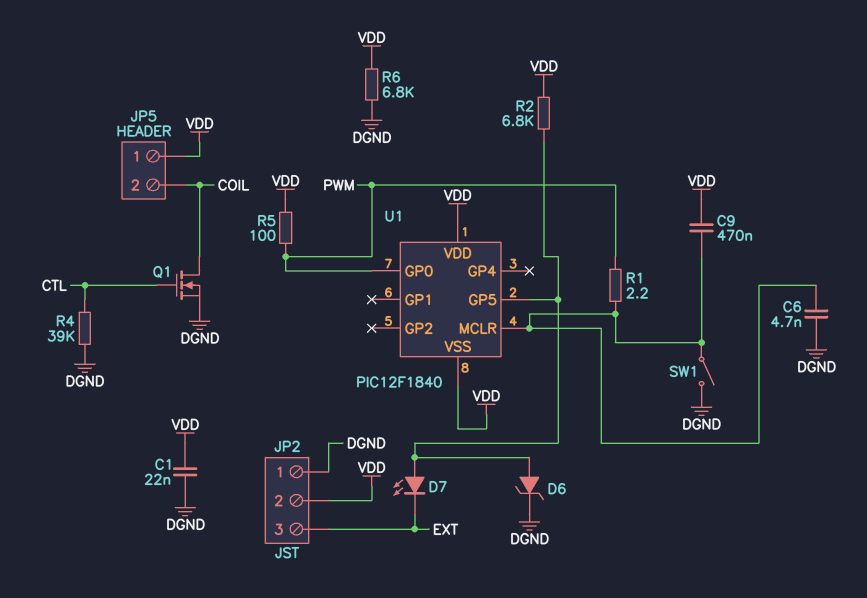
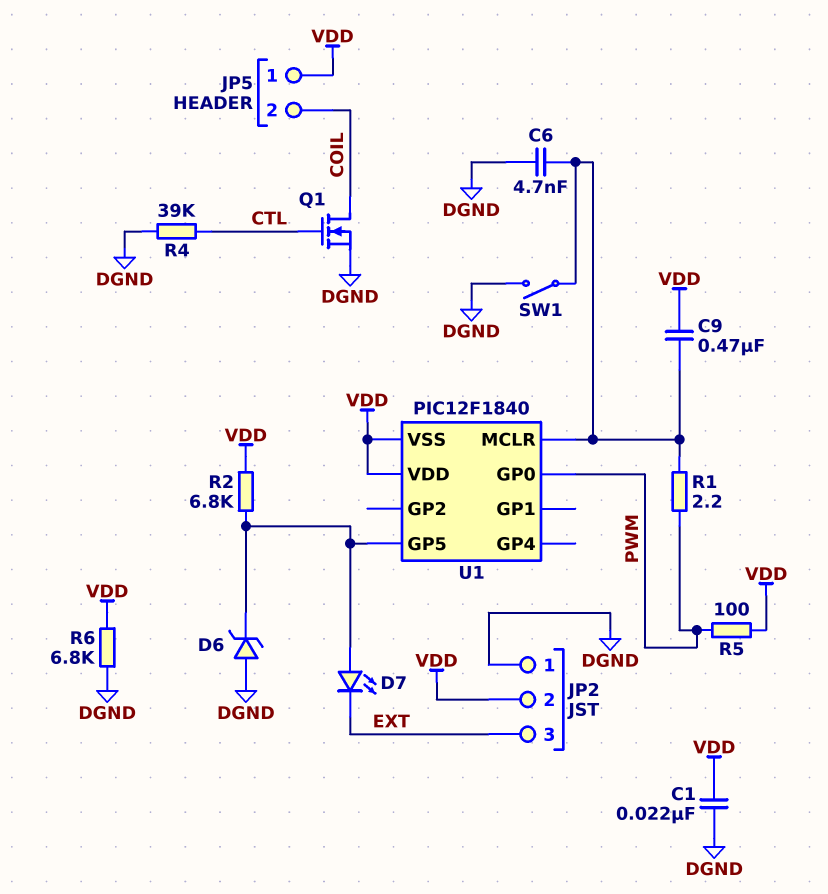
D6: zener (A U1/GP5, K DGND) -> zener (A DGND, K U1/GP5)

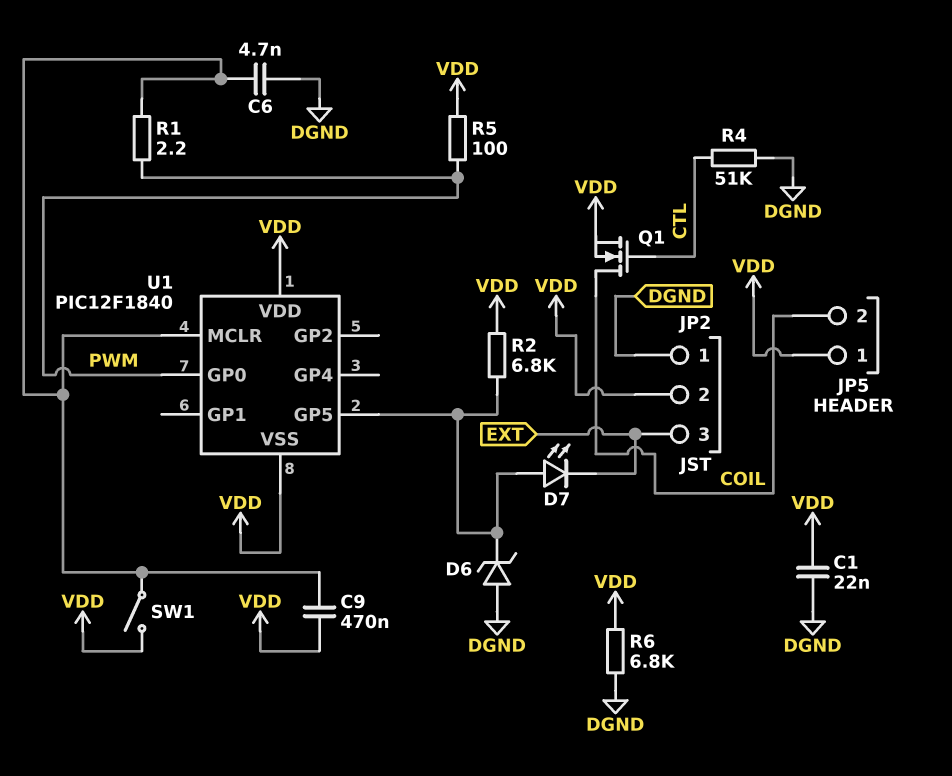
Q1: NMOS (G CTL, D COIL, S DGND) -> NMOS (G CTL, D COIL, S VDD)
R4: 39k (CTL, DGND) -> 51k (CTL, DGND)
SW1: switch (DGND, U1/MCLR) -> switch (U1/MCLR, VDD)

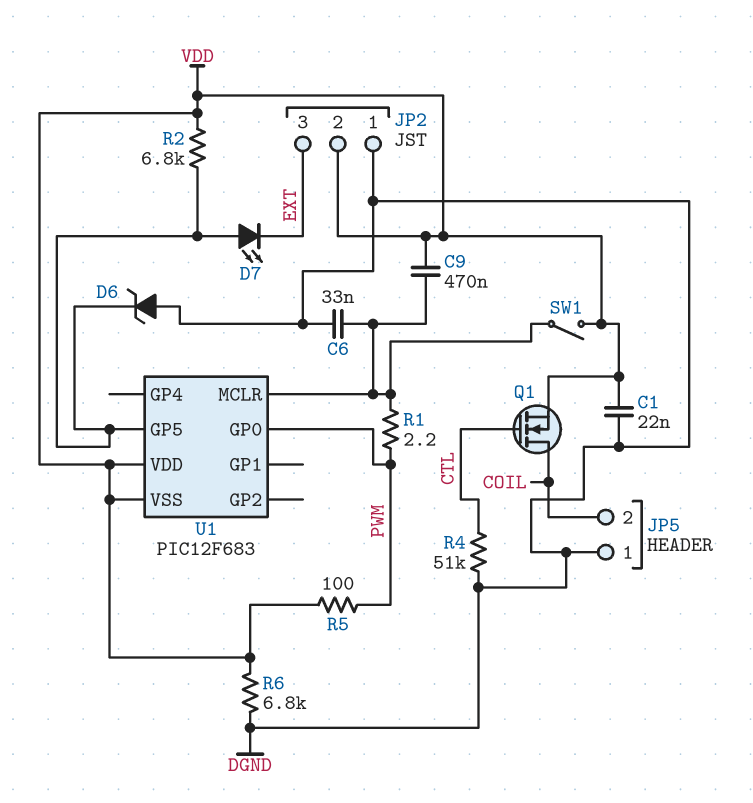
C6: 4.7nF (DGND, U1/MCLR) -> 33nF (DGND, U1/MCLR)
JP5 pin 1: VDD -> DGND
U1: PIC12F1840 -> PIC12F683

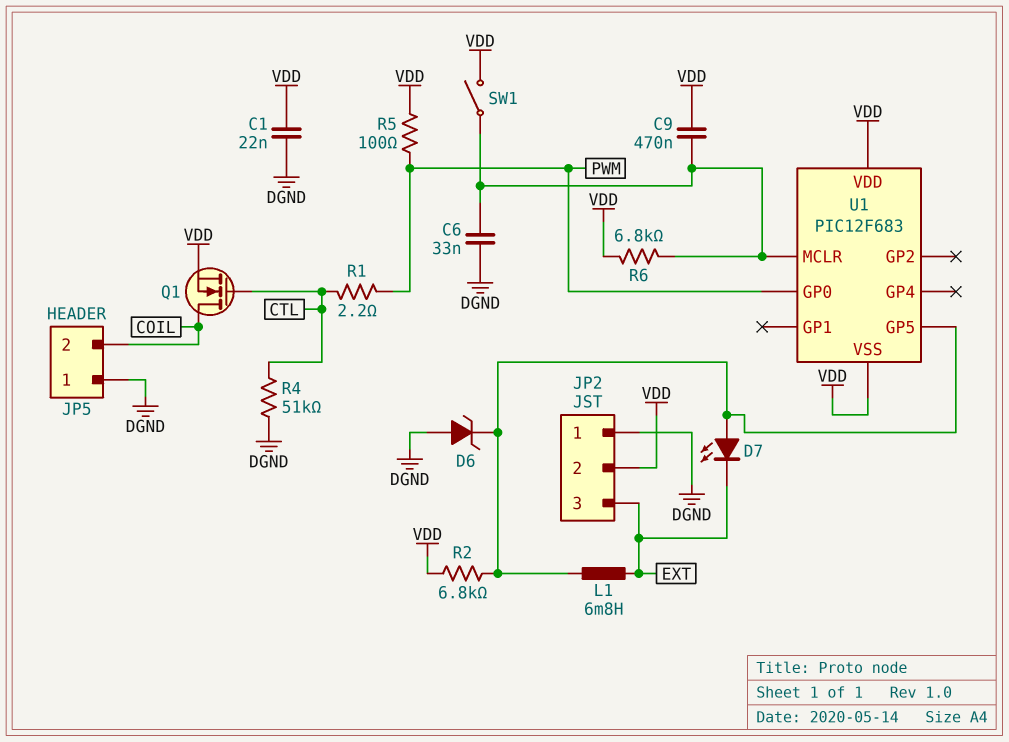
L1: none -> 6.8mH (EXT, U1/GP5)
R1: 2.2 (PWM, U1/MCLR) -> 2.2 (CTL, PWM)
R6: 6.8k (DGND, VDD) -> 6.8k (U1/MCLR, VDD)

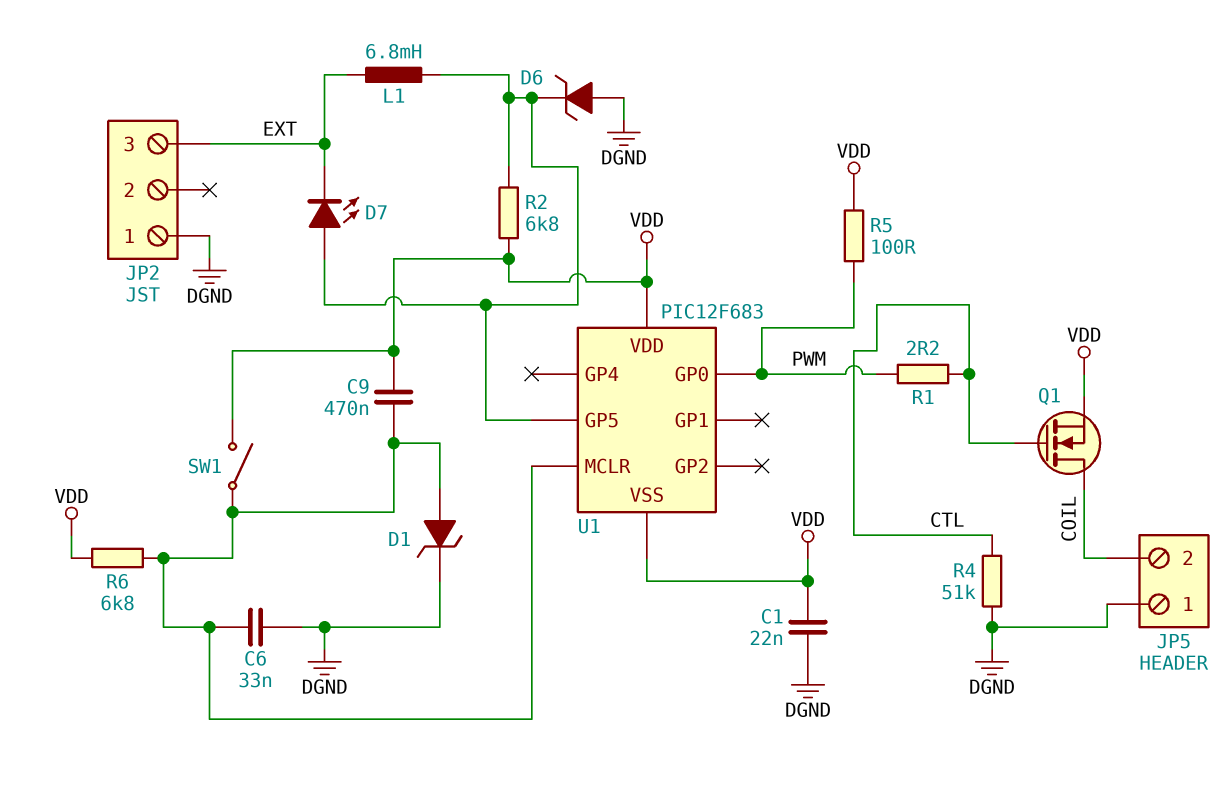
D1: none -> zener (A U1/MCLR, K DGND)
JP2 pin 2: VDD -> none

